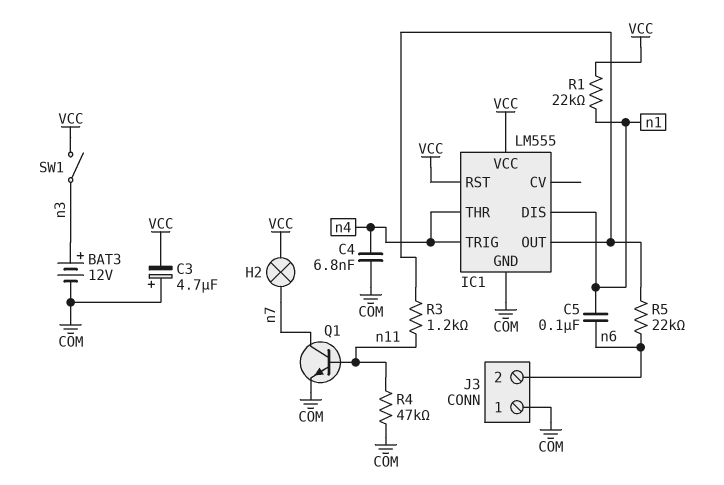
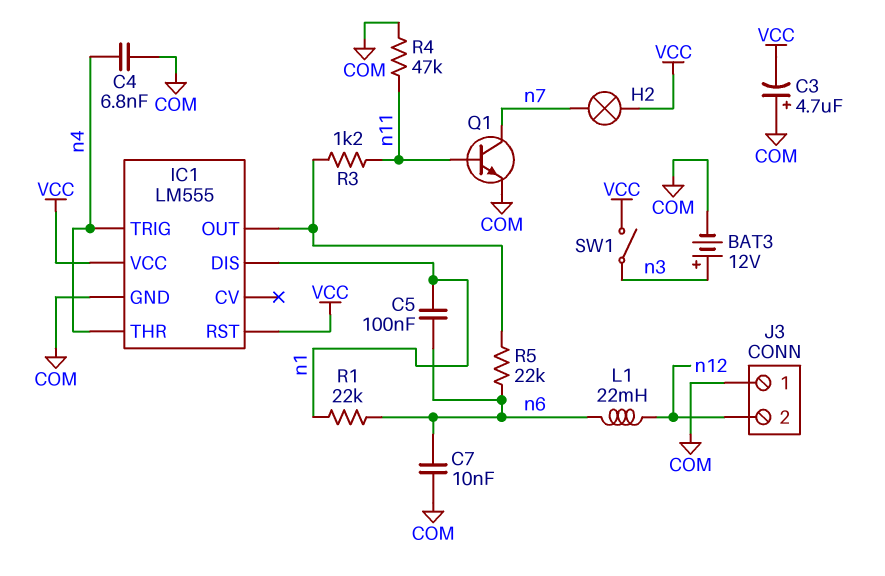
C7: none -> 10nF (COM, n6)
J3 pin 2: n6 -> n12
L1: none -> 22mH (n6, n12)
R1: 22k (VCC, n1) -> 22k (n1, n6)

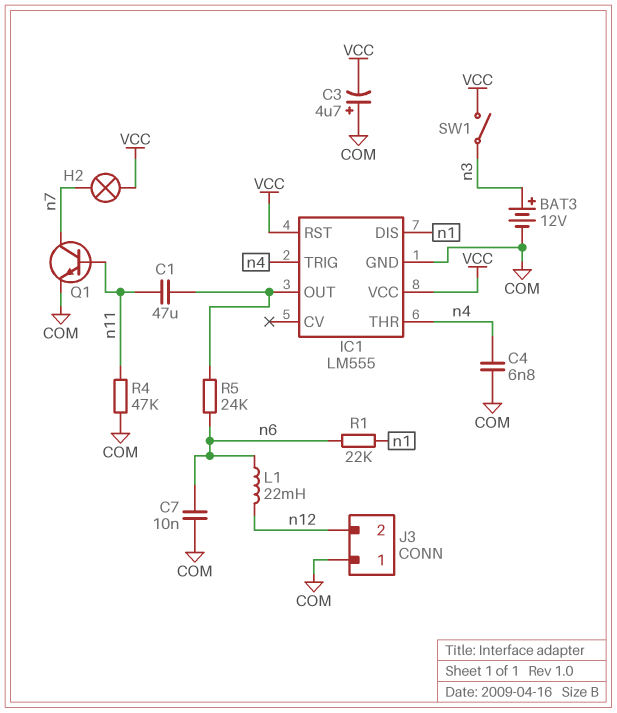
C1: none -> 47uF (IC1/OUT, n11)
C5: 100nF (n1, n6) -> none
R3: 1.2k (IC1/OUT, n11) -> none
R5: 22k (IC1/OUT, n6) -> 24k (IC1/OUT, n6)

